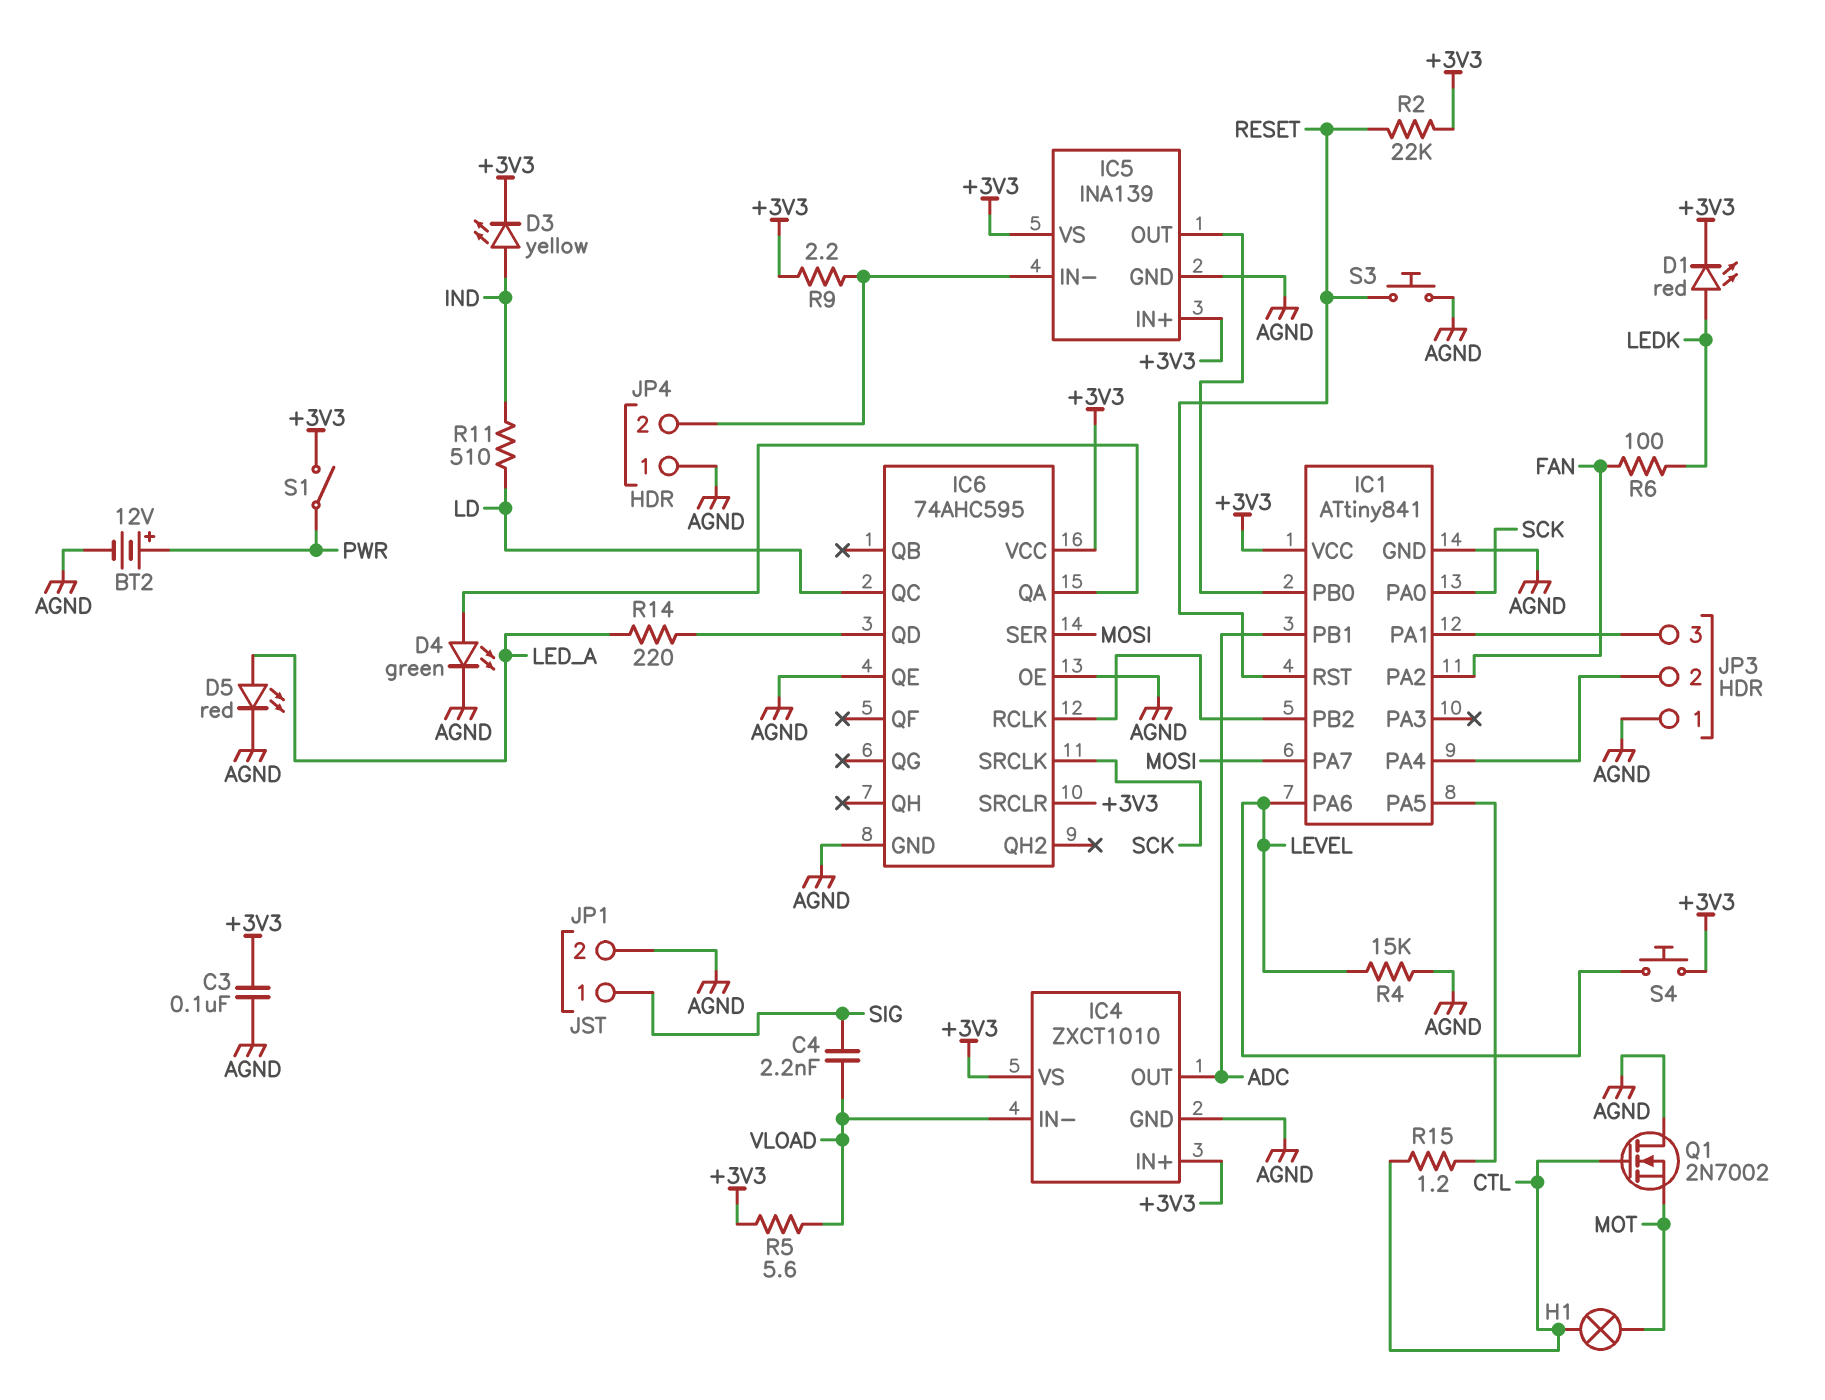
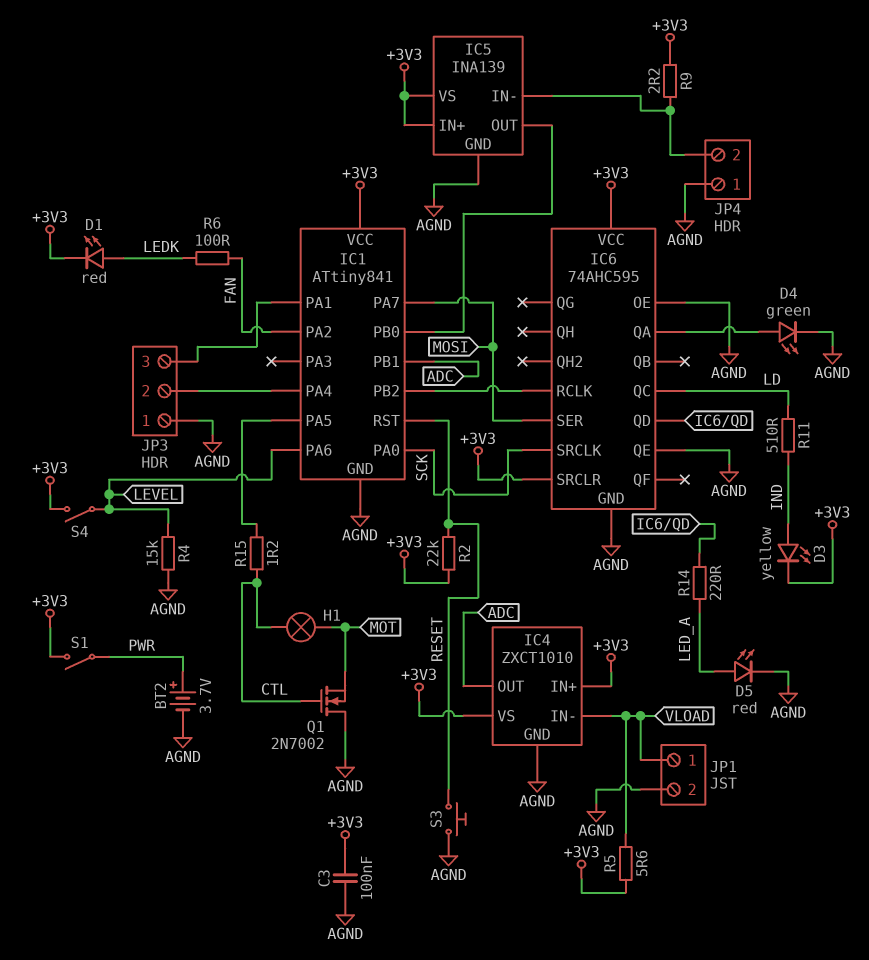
BT2: 12V (plus PWR, minus AGND) -> 3.7V (plus PWR, minus AGND)
C4: 2.2nF (SIG, VLOAD) -> none
JP1 pin 1: SIG -> VLOAD
S4: button (+3V3, LEVEL) -> switch (+3V3, LEVEL)

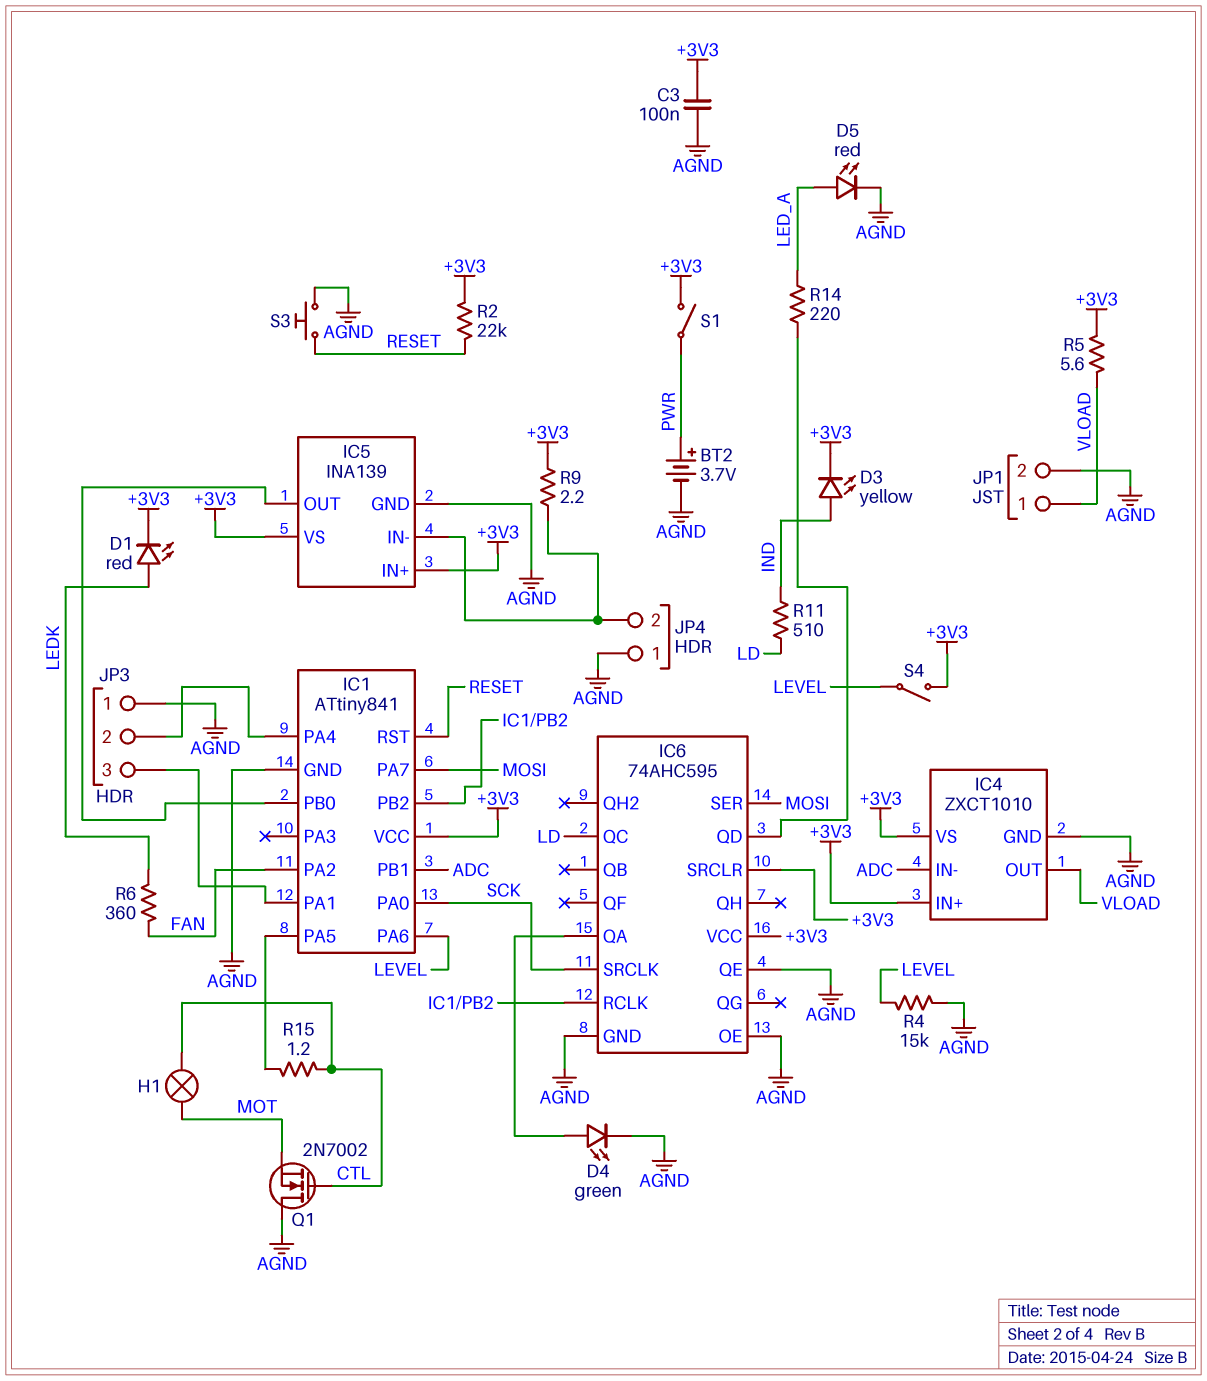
IC4 pin IN-: VLOAD -> ADC
IC4 pin OUT: ADC -> VLOAD
R6: 100 (FAN, LEDK) -> 360 (FAN, LEDK)

